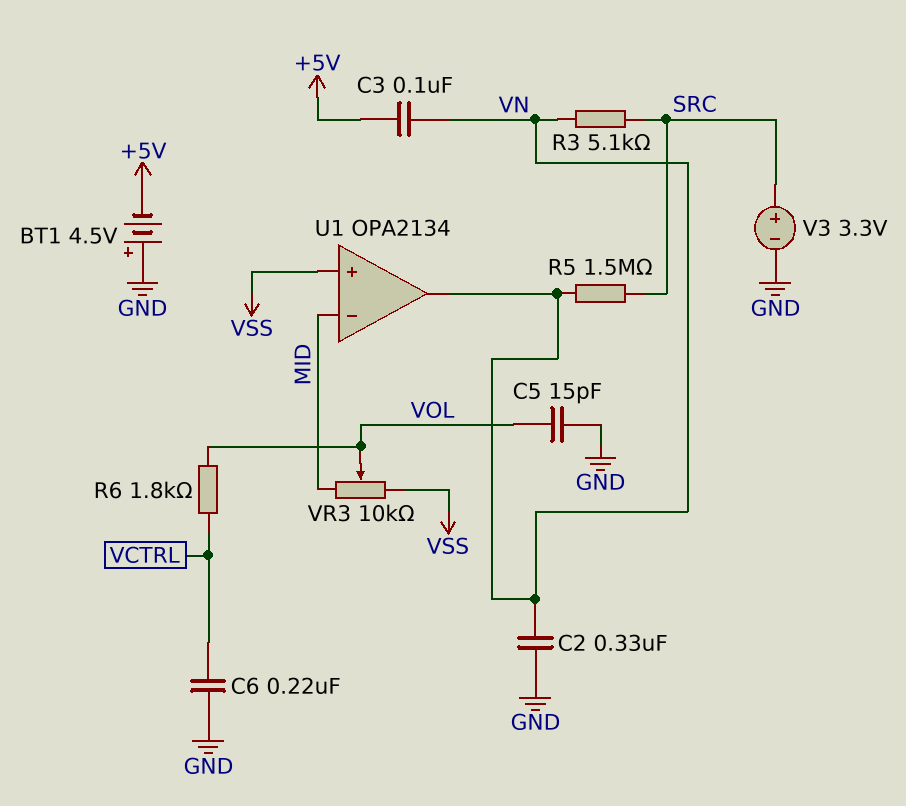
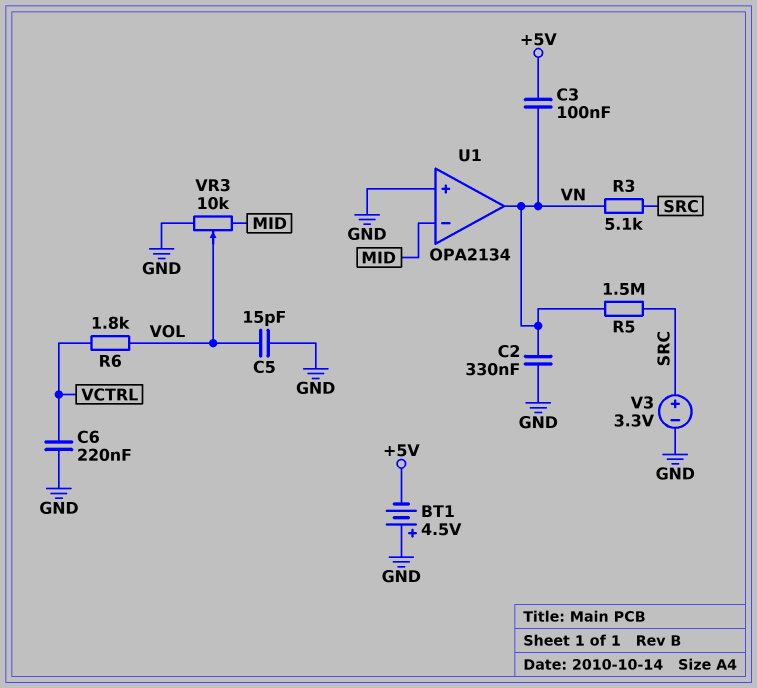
U1 pin in+: VSS -> GND
VR3: 10k (MID, VSS, wiper VOL) -> 10k (GND, MID, wiper VOL)

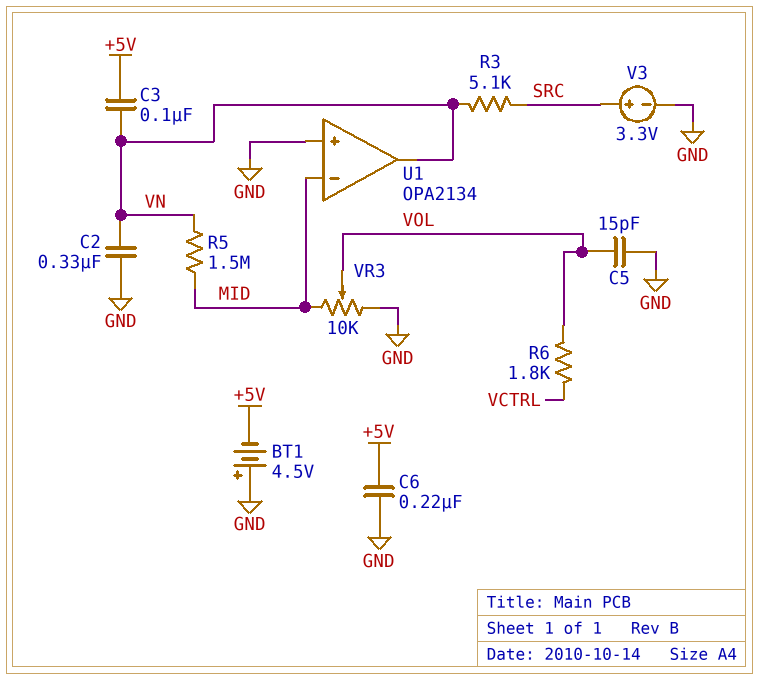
C6: 220nF (GND, VCTRL) -> 220nF (+5V, GND)
R5: 1.5M (SRC, VN) -> 1.5M (MID, VN)

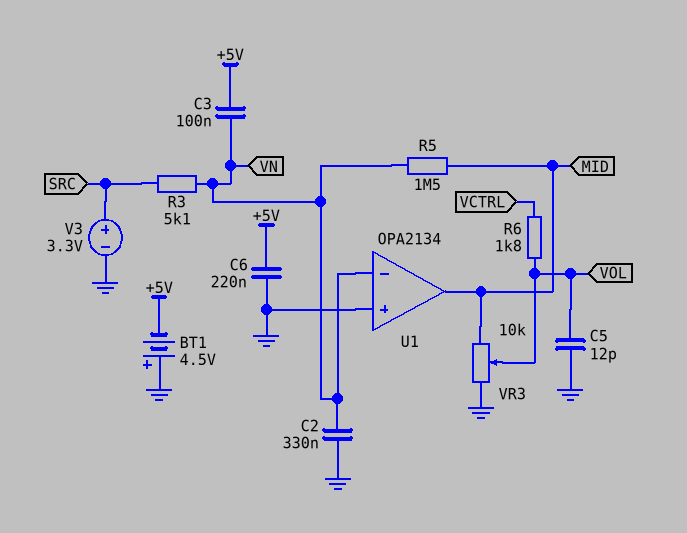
C5: 15pF (GND, VOL) -> 12pF (GND, VOL)
U1 pin in-: MID -> VN
U1 pin out: VN -> MID

